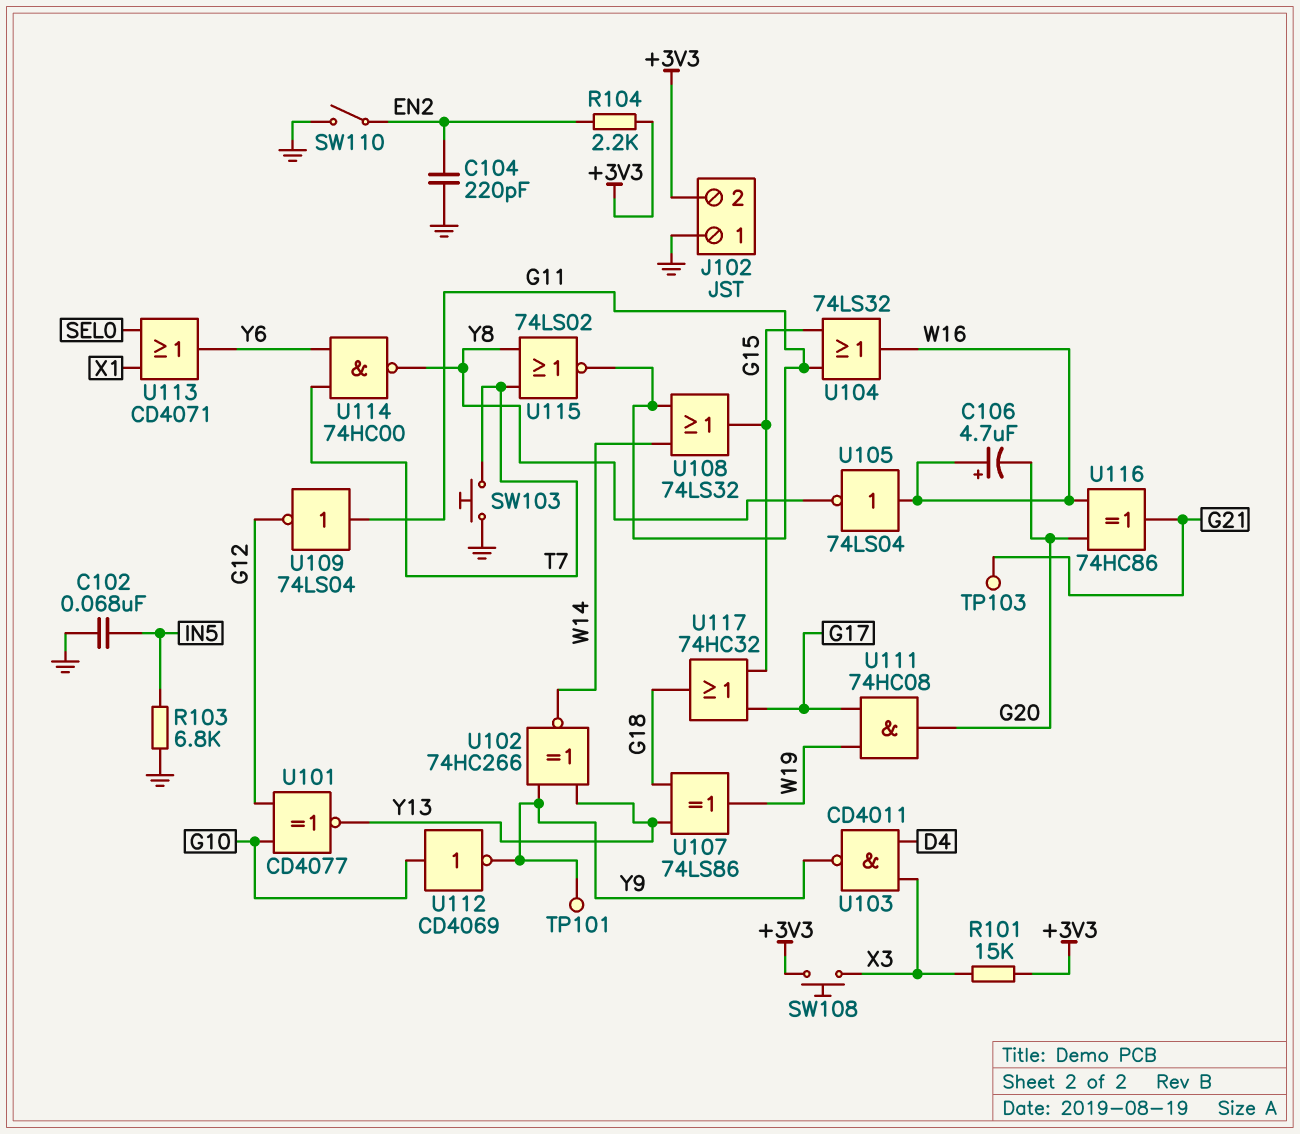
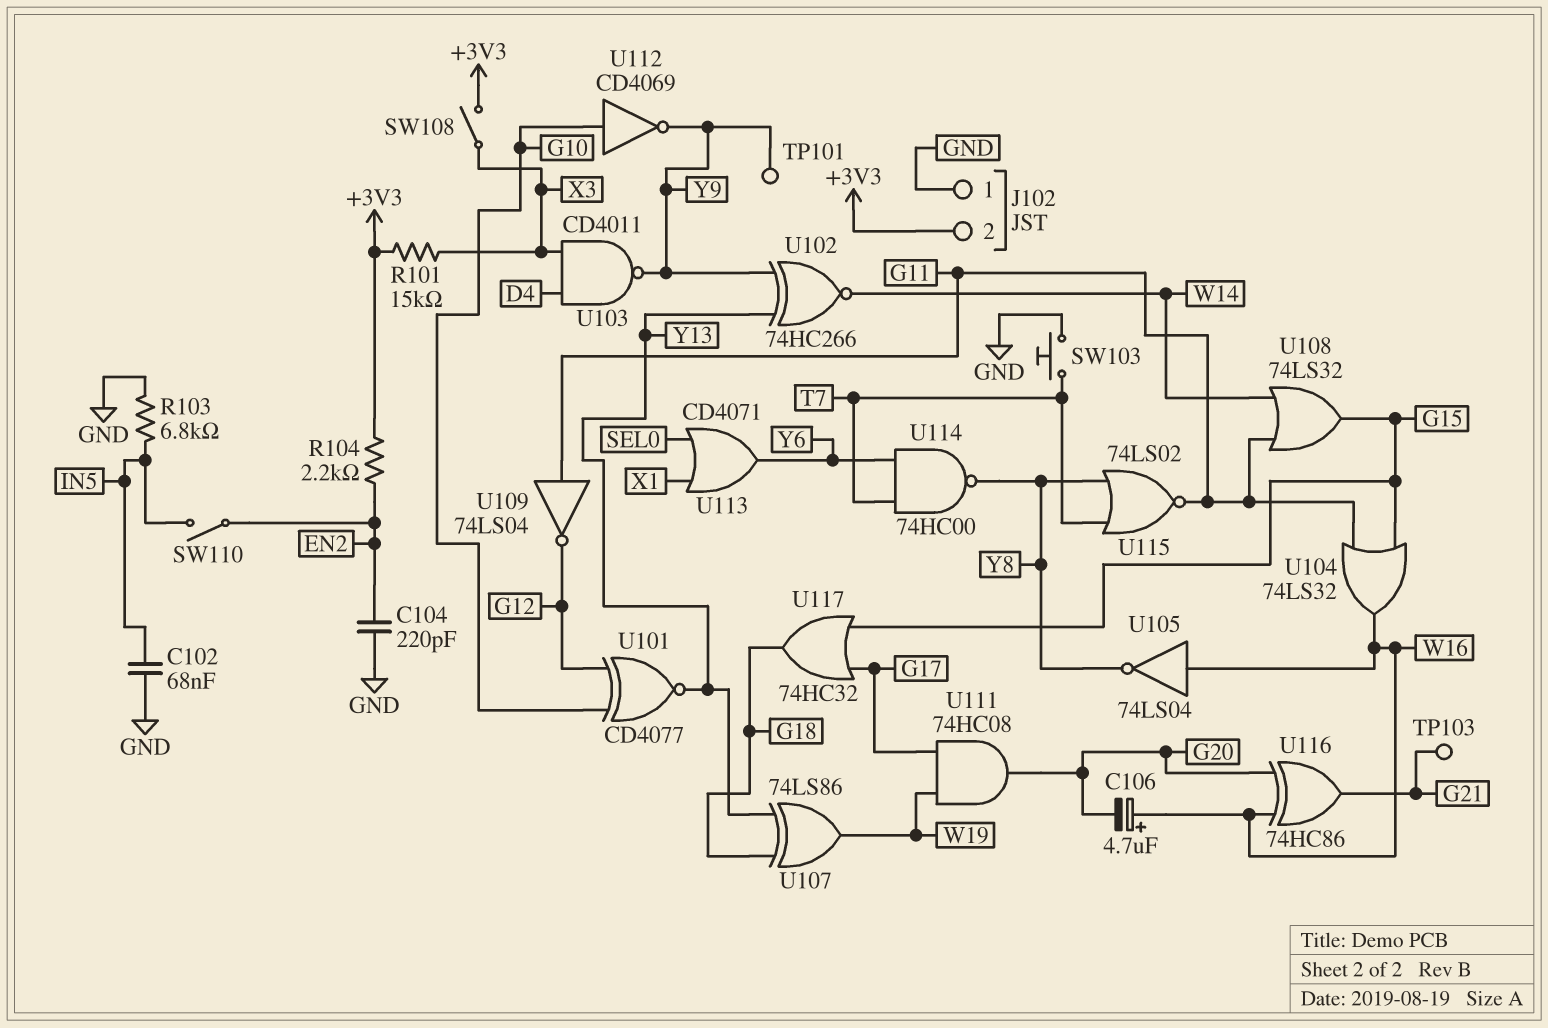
SW108: button (+3V3, X3) -> switch (+3V3, X3)
SW110: switch (EN2, GND) -> switch (EN2, IN5)

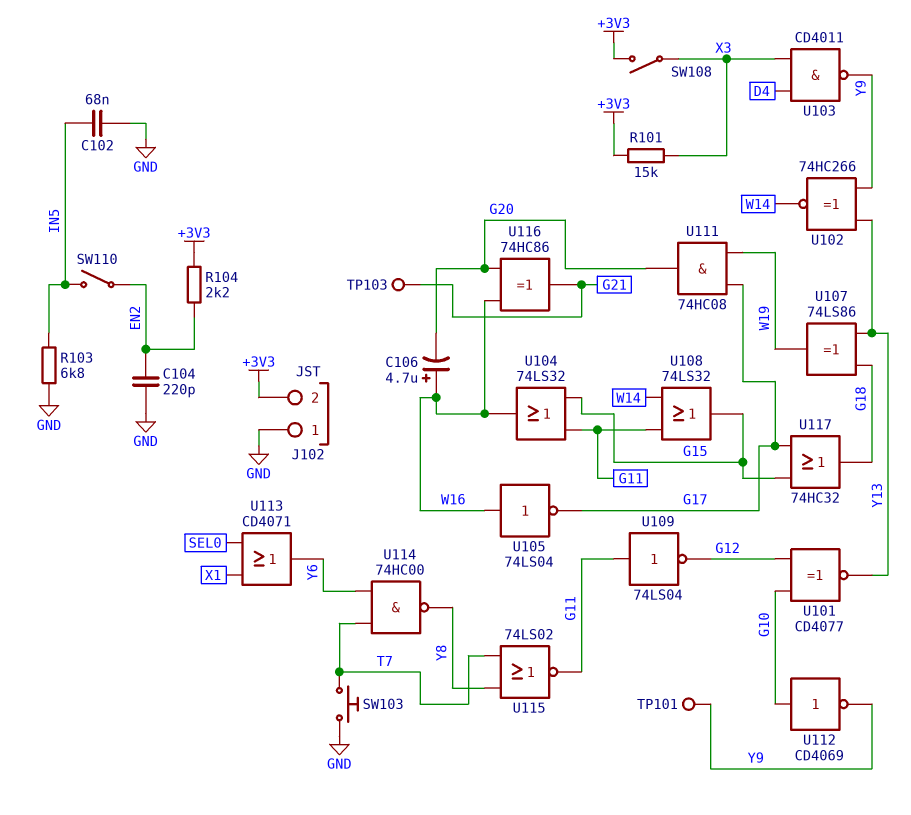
U105: NOT 74LS04 (in W16, out Y8) -> NOT 74LS04 (in W16, out G17)

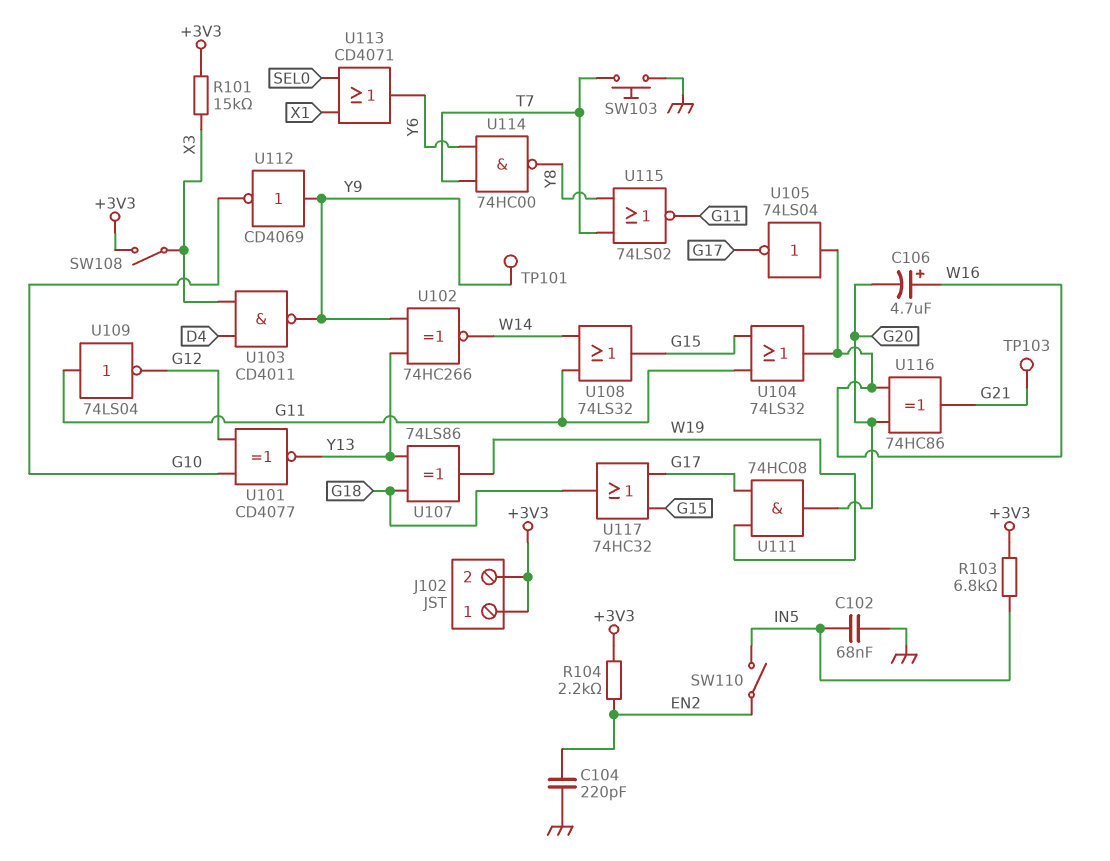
J102 pin 1: GND -> +3V3
R103: 6.8k (GND, IN5) -> 6.8k (+3V3, IN5)
U112: NOT CD4069 (in G10, out Y9) -> NOT CD4069 (in Y9, out G10)

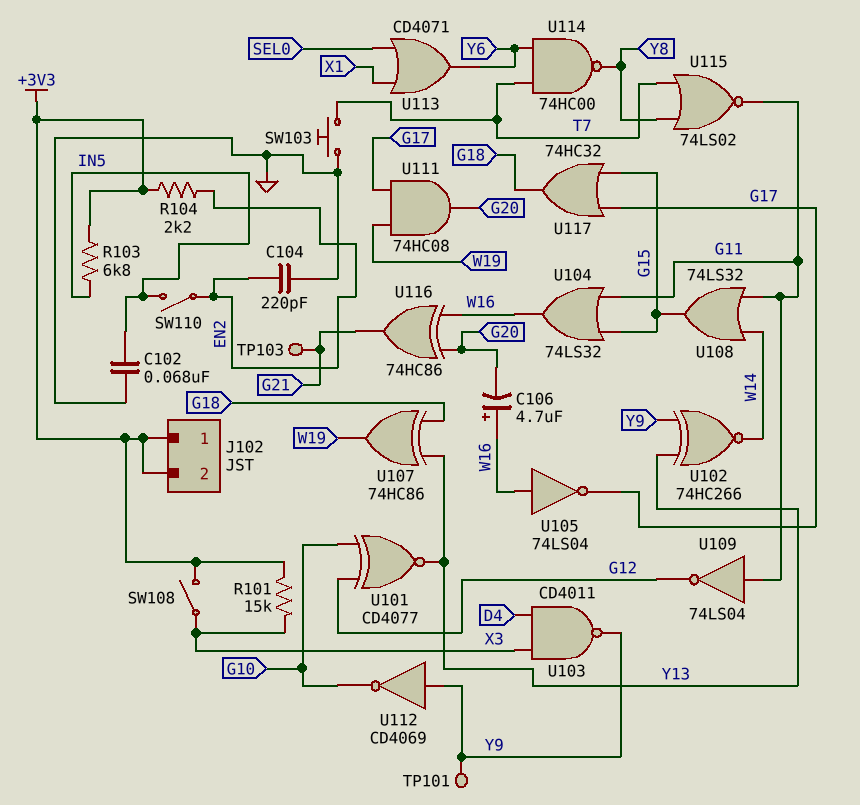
U107: XOR 74LS86 (in G18, in Y13, out W19) -> XOR 74HC86 (in G18, in Y13, out W19)

